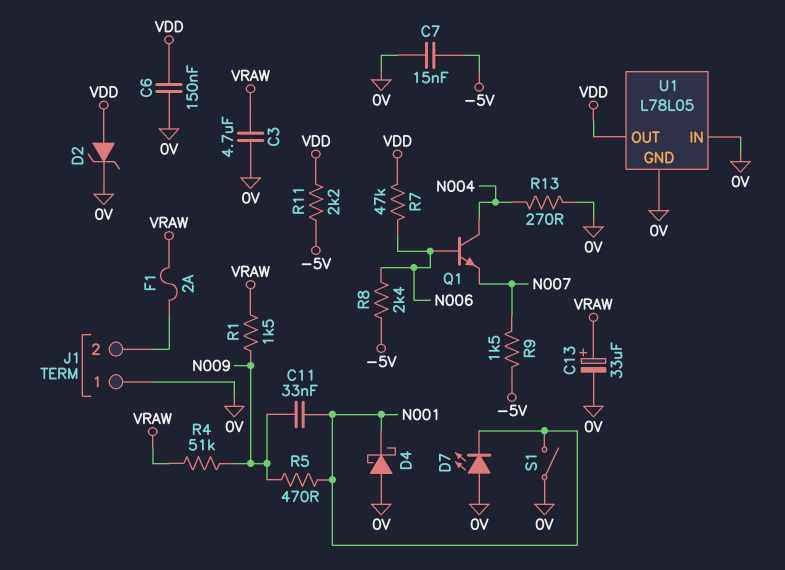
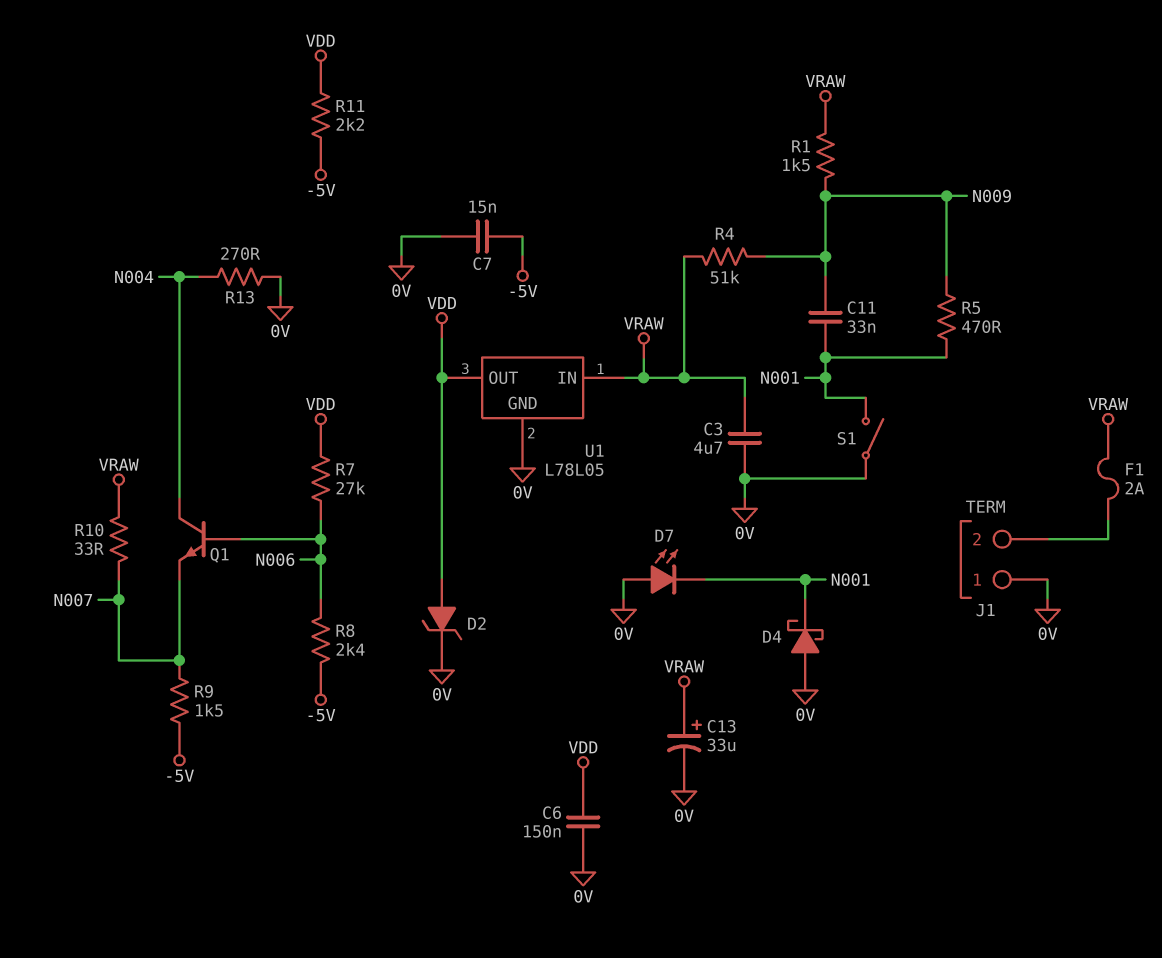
R7: 47k (N006, VDD) -> 27k (N006, VDD)
R10: none -> 33 (N007, VRAW)
U1 pin IN: 0V -> VRAW

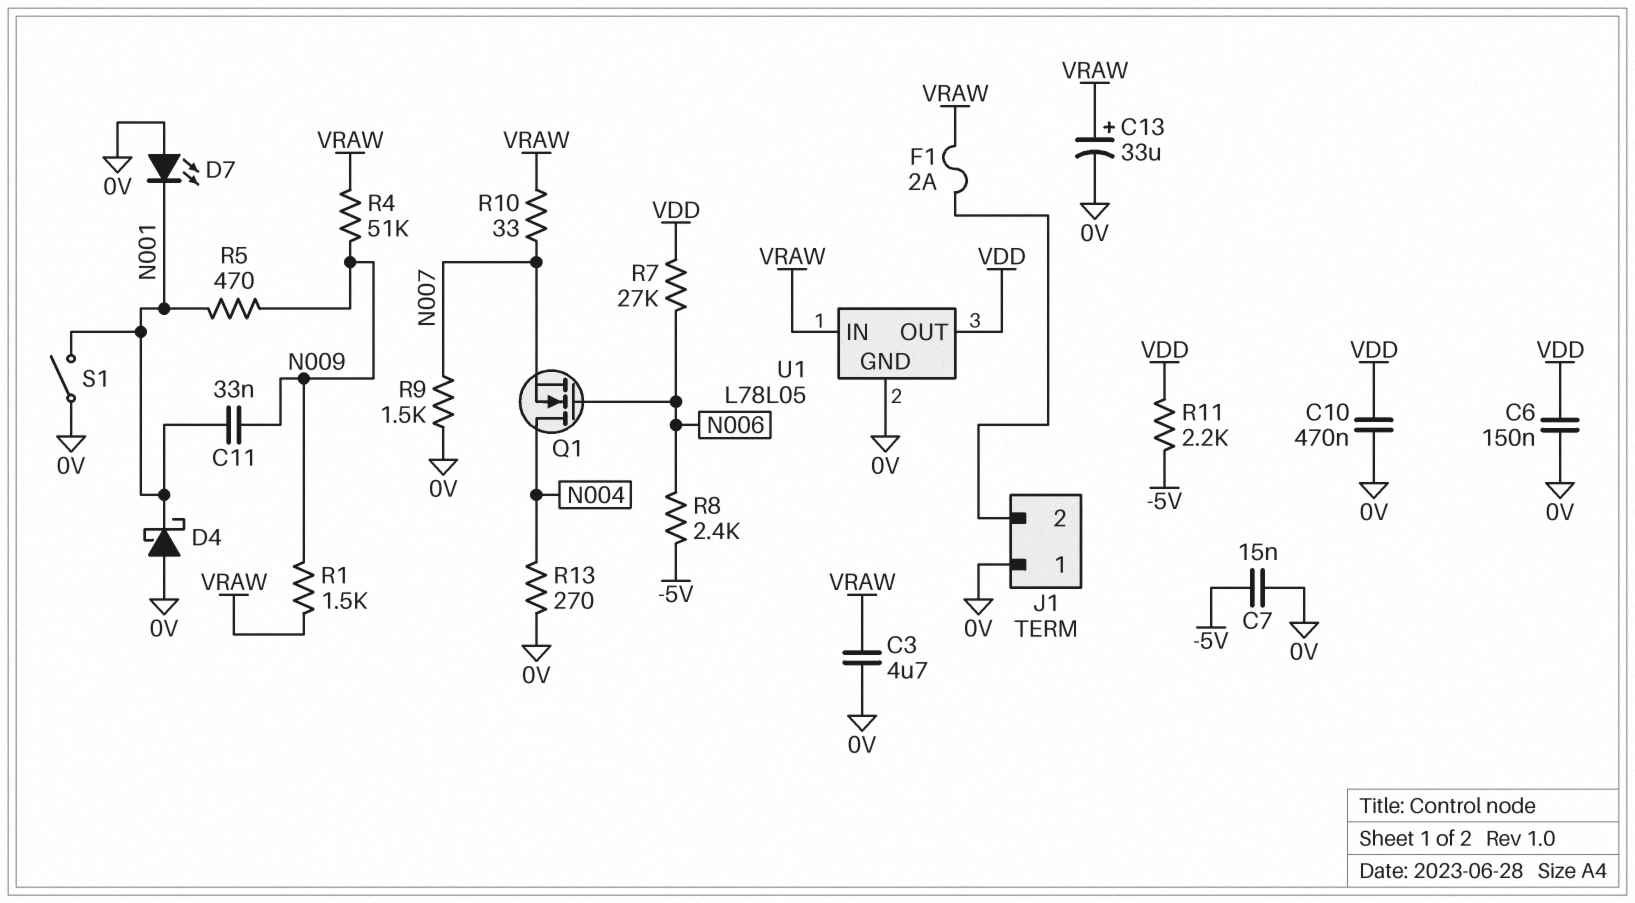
C10: none -> 470nF (0V, VDD)
D2: zener (A VDD, K 0V) -> none
Q1: NPN (B N006, C N004, E N007) -> NMOS (G N006, D N004, S N007)
R9: 1.5k (-5V, N007) -> 1.5k (0V, N007)

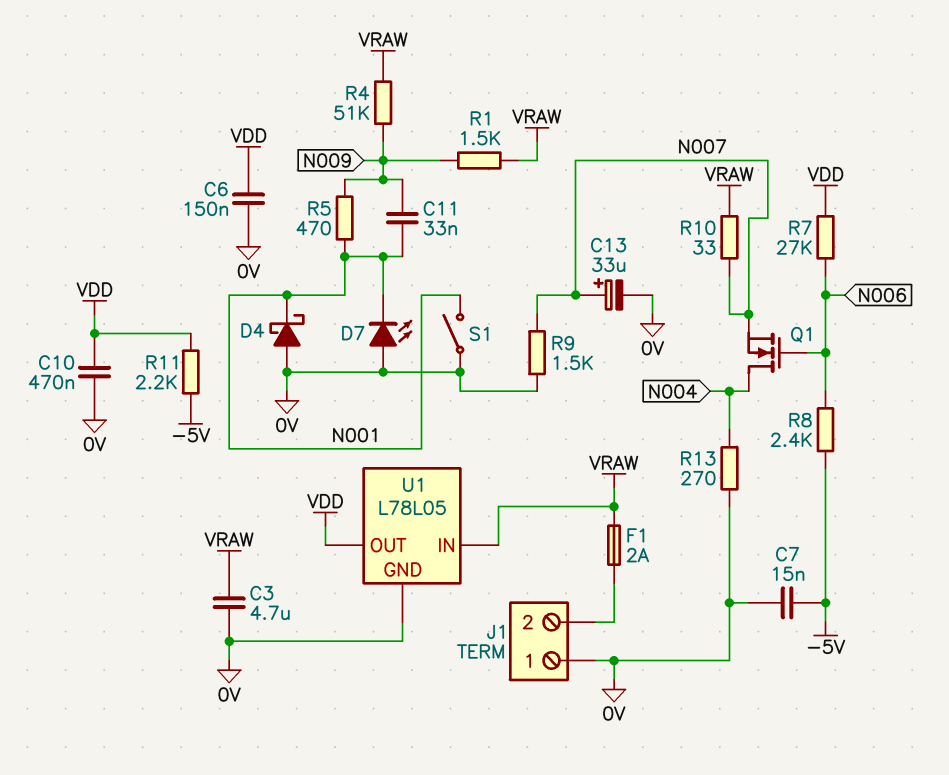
C13: 33uF (plus VRAW, minus 0V) -> 33uF (plus N007, minus 0V)

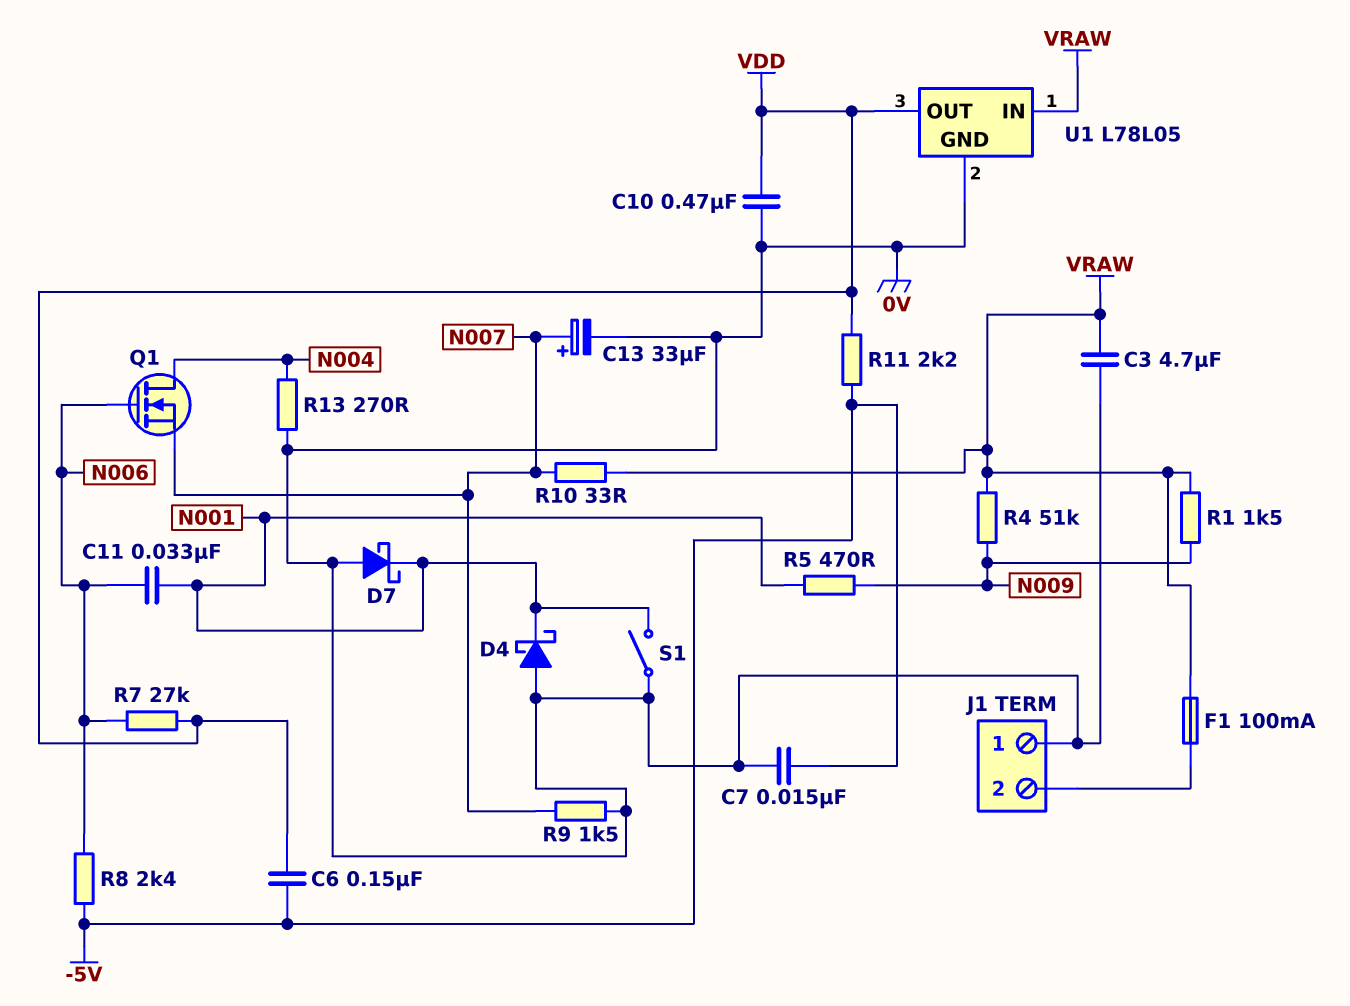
C6: 150nF (0V, VDD) -> 150nF (-5V, VDD)
C11: 33nF (N001, N009) -> 33nF (N001, N006)
D7: LED (A 0V, K N001) -> schottky (A 0V, K N001)
F1: 2A (J1/2, VRAW) -> 100mA (J1/2, VRAW)

